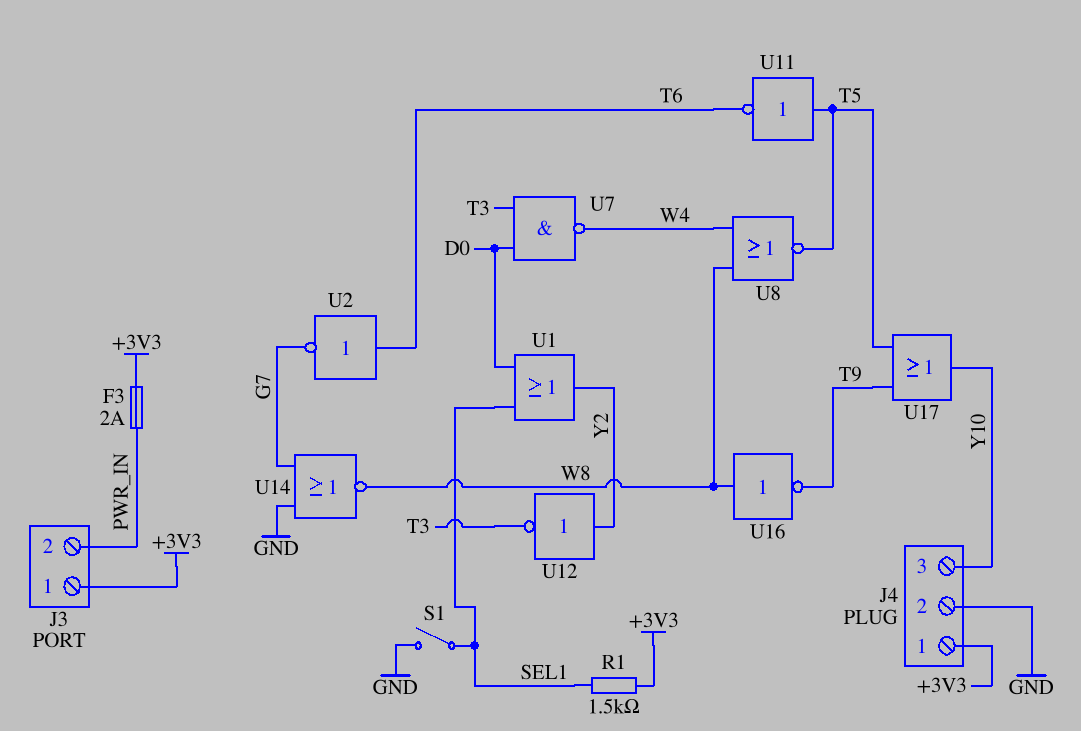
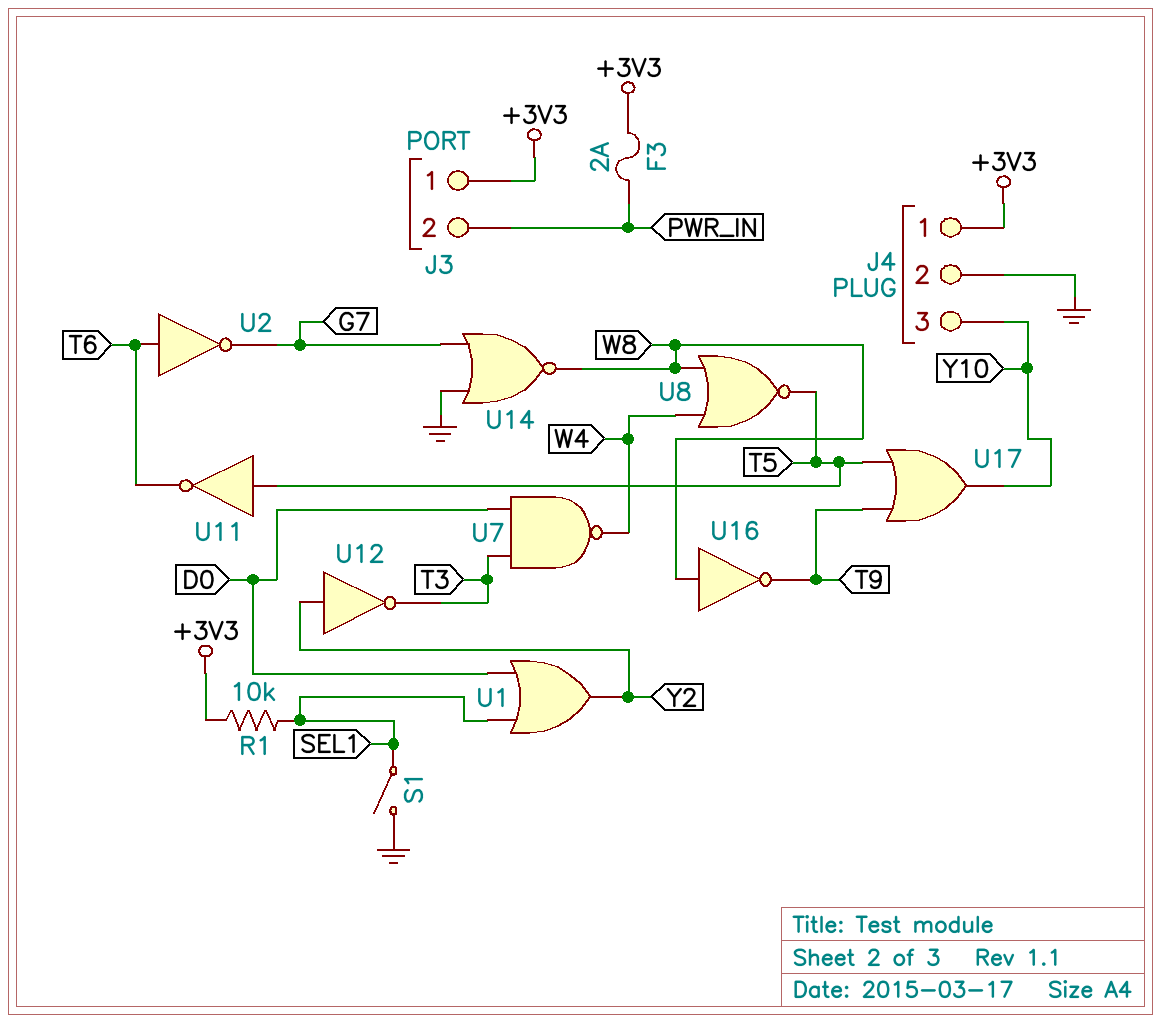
R1: 1.5k (+3V3, SEL1) -> 10k (+3V3, SEL1)

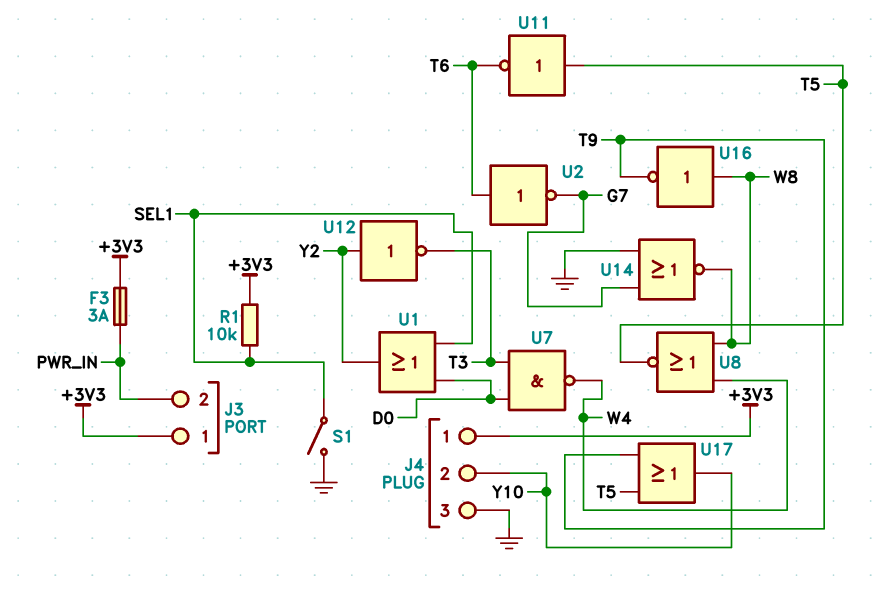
F3: 2A (+3V3, PWR_IN) -> 3A (+3V3, PWR_IN)
J4 pin 2: GND -> Y10
J4 pin 3: Y10 -> GND

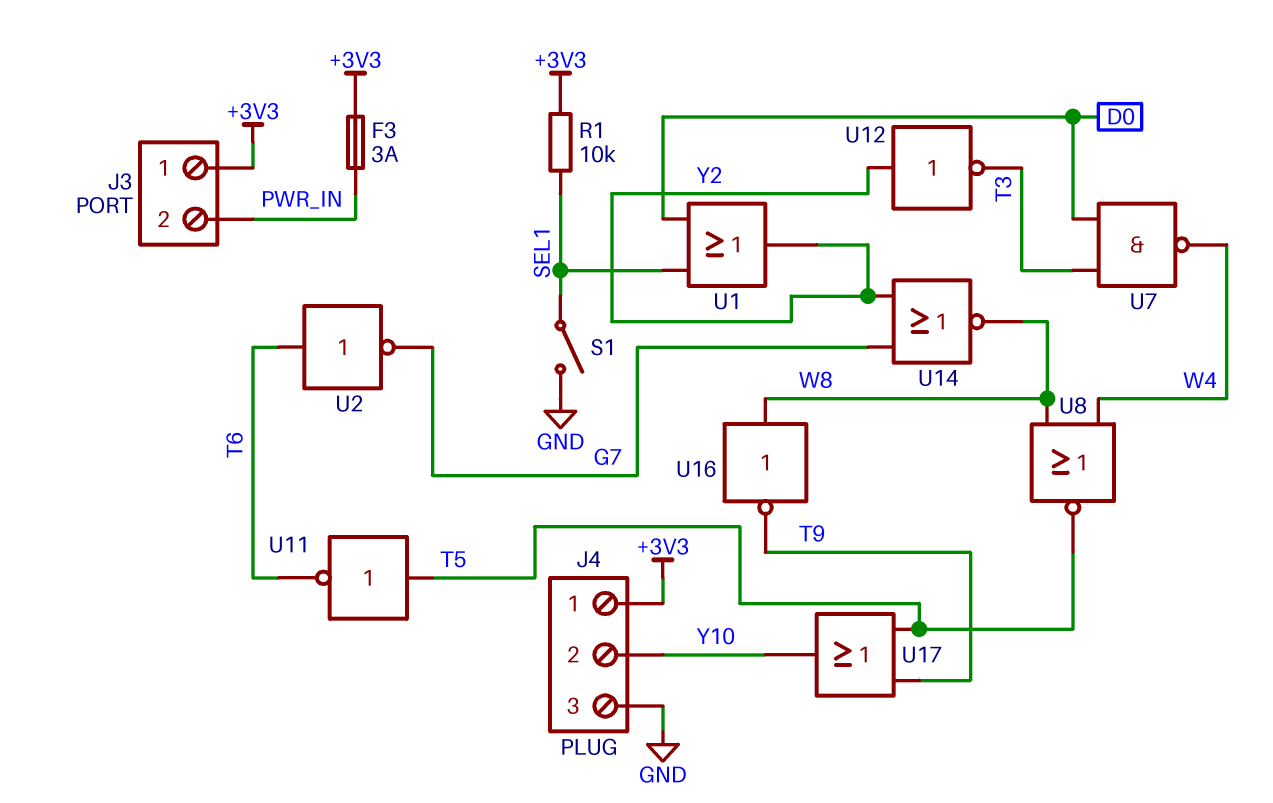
U14: NOR (in G7, in GND, out W8) -> NOR (in G7, in Y2, out W8)

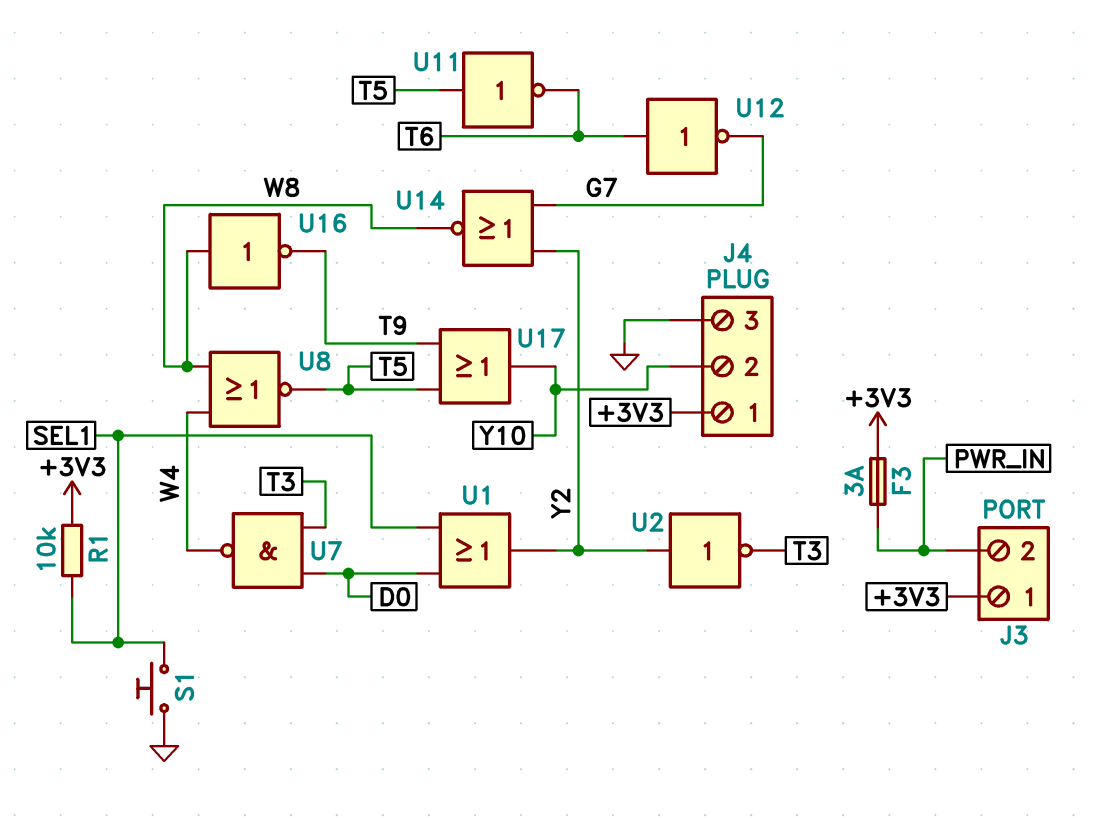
S1: switch (GND, SEL1) -> button (GND, SEL1)
U2: NOT (in T6, out G7) -> NOT (in Y2, out T3)
U12: NOT (in Y2, out T3) -> NOT (in T6, out G7)

